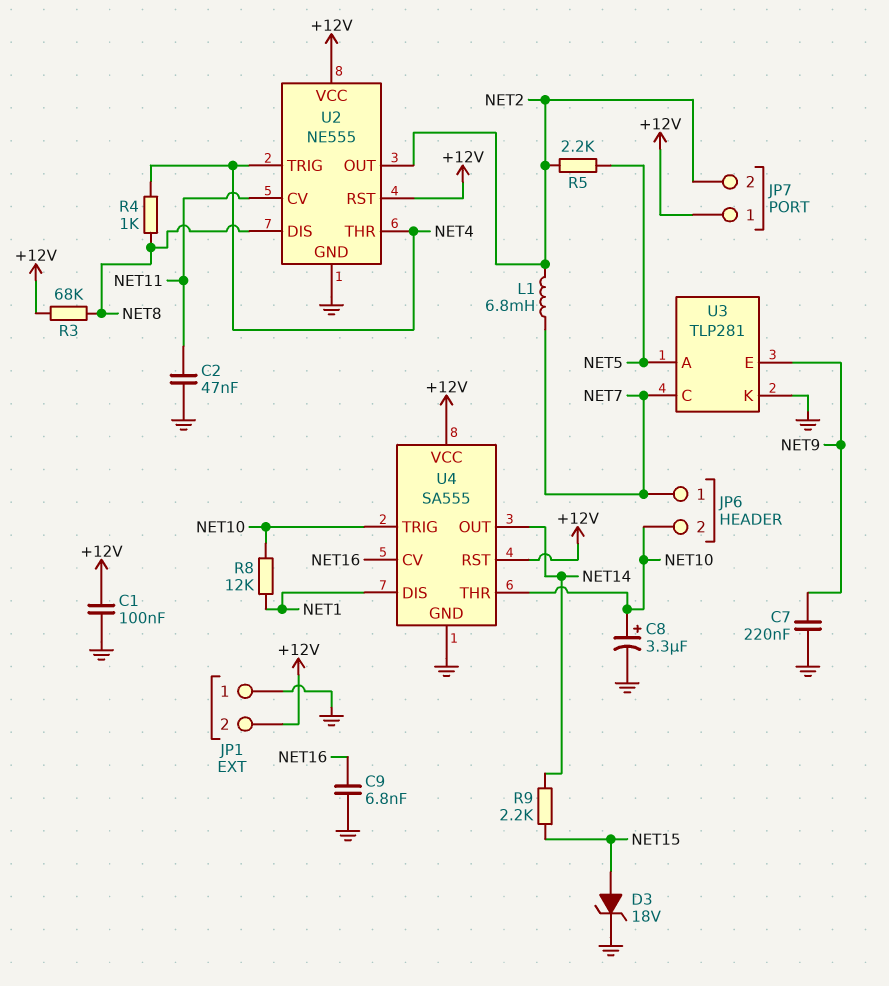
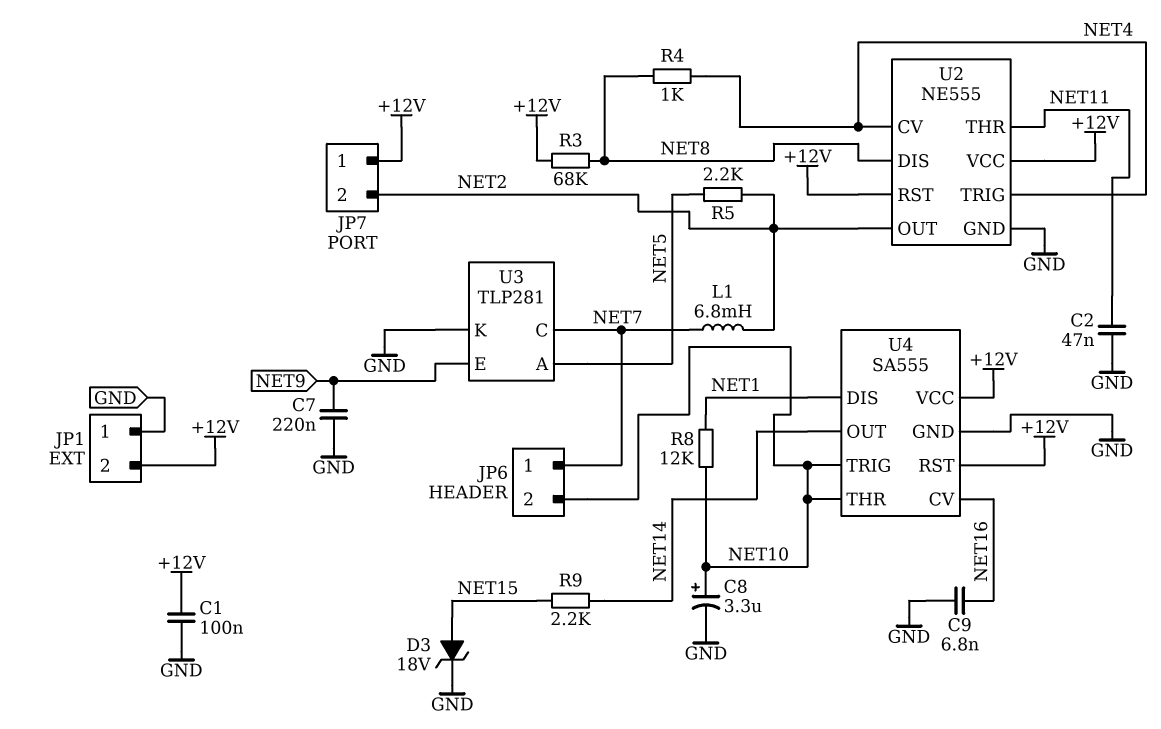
U2 pin CV: NET11 -> NET4
U2 pin THR: NET4 -> NET11

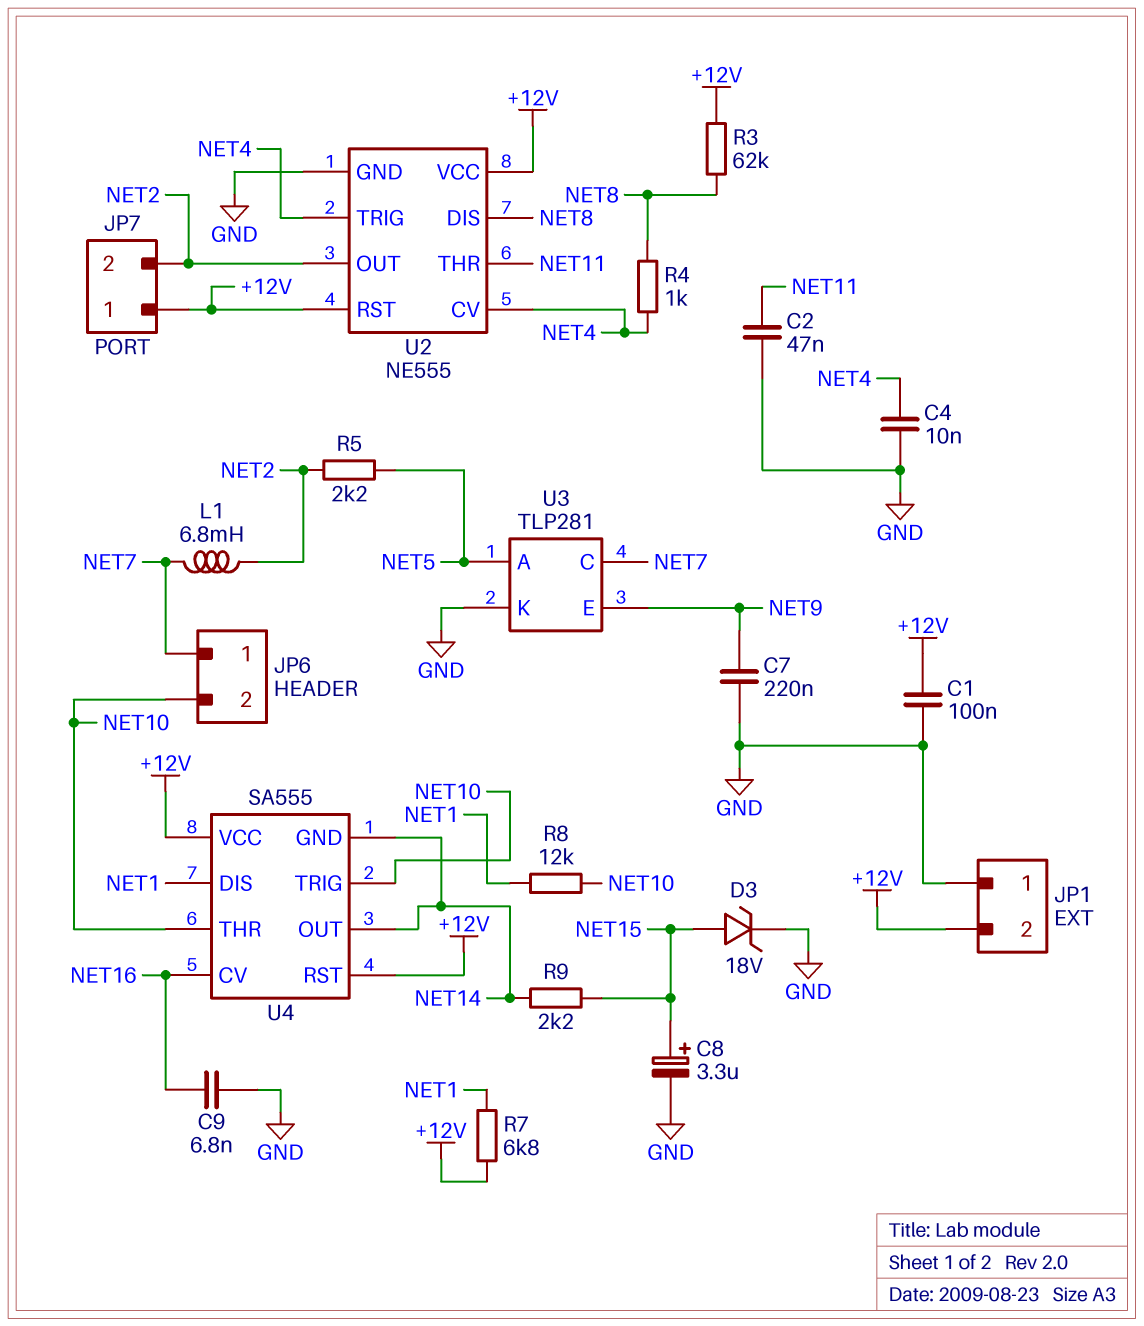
C4: none -> 10nF (GND, NET4)
C8: 3.3uF (plus NET10, minus GND) -> 3.3uF (plus NET15, minus GND)
R3: 68k (+12V, NET8) -> 62k (+12V, NET8)
R7: none -> 6.8k (+12V, NET1)
U4 pin GND: GND -> NET14

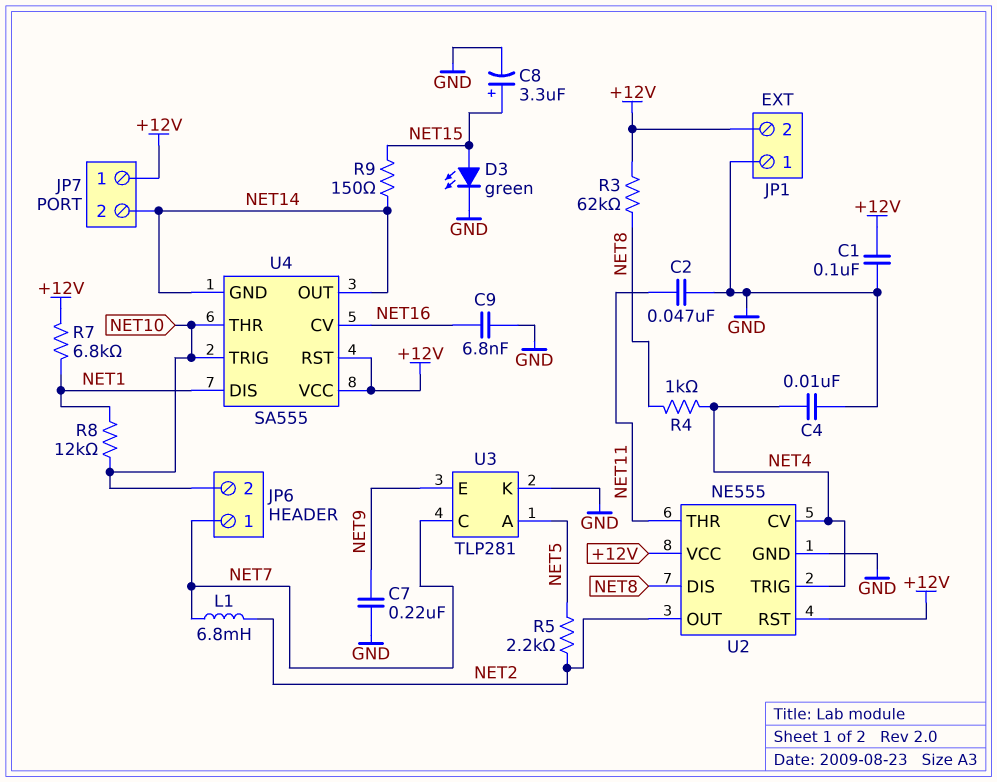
D3: zener 18V (A NET15, K GND) -> LED green (A NET15, K GND)
JP7 pin 2: NET2 -> NET14
R9: 2.2k (NET14, NET15) -> 150 (NET14, NET15)

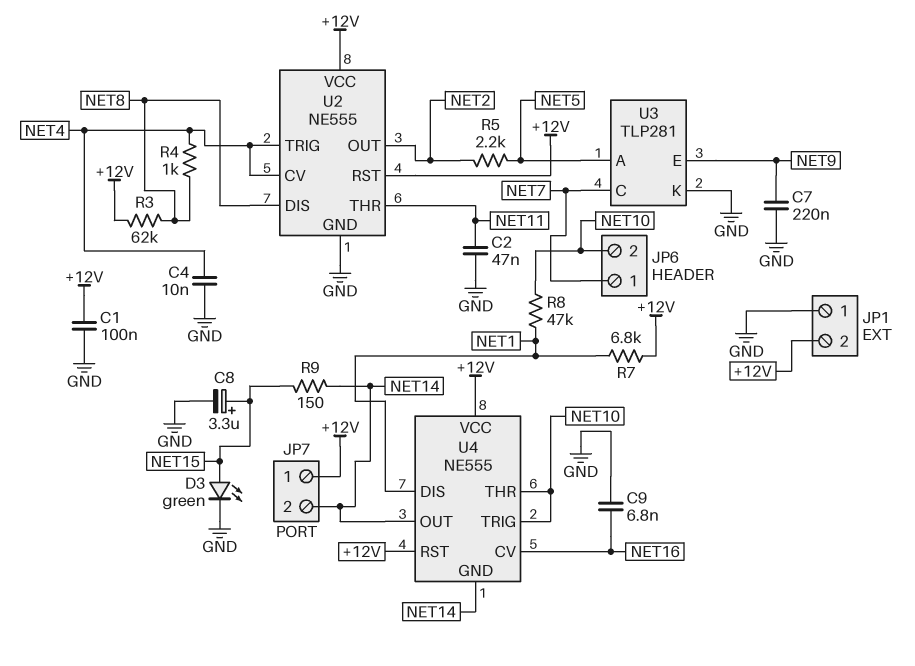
L1: 6.8mH (NET2, NET7) -> none
R8: 12k (NET1, NET10) -> 47k (NET1, NET10)
U4: SA555 -> NE555

